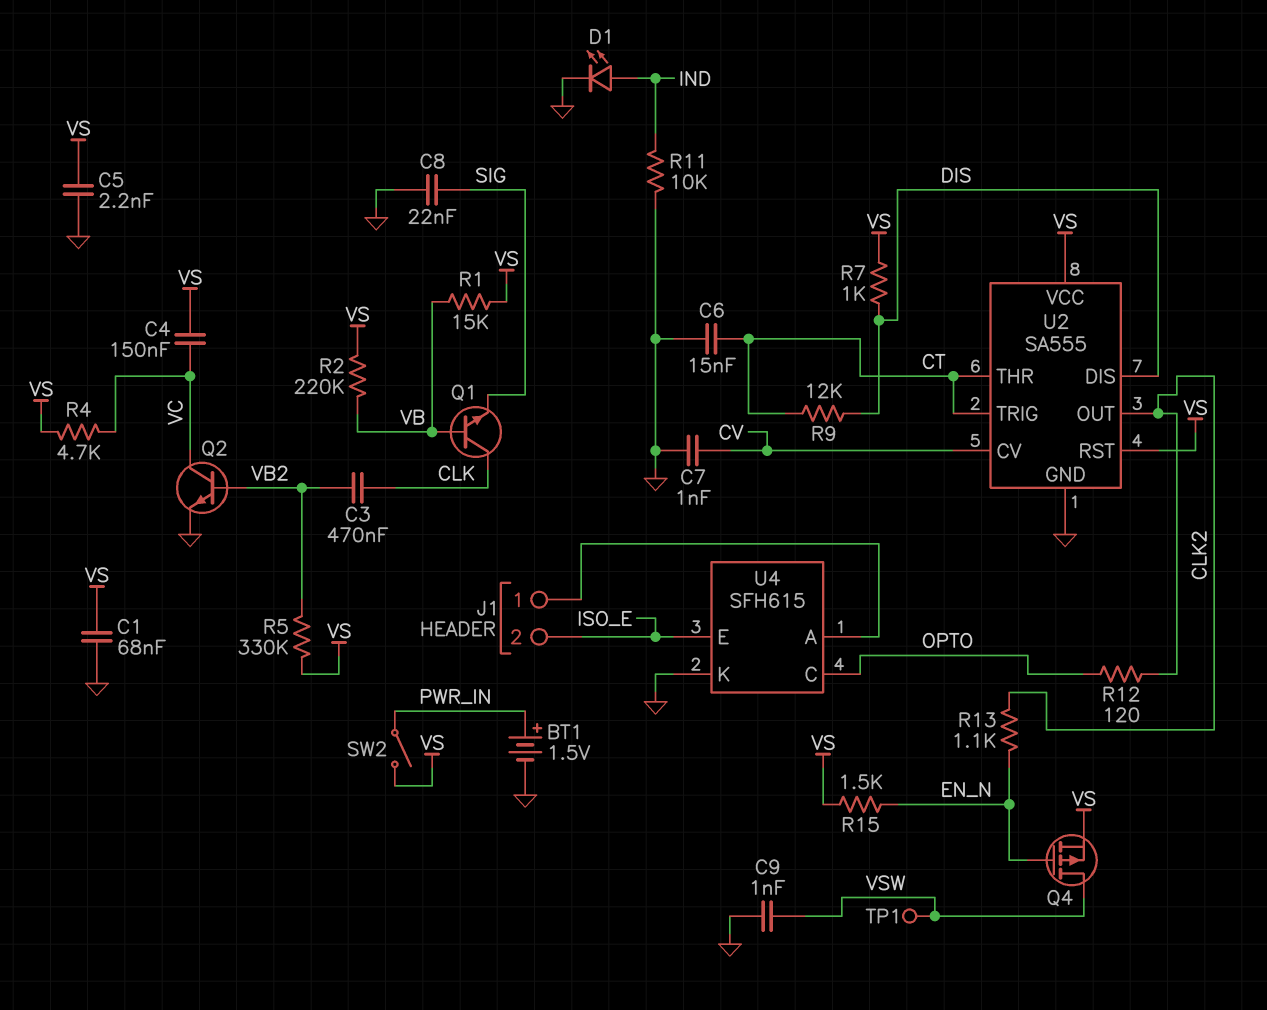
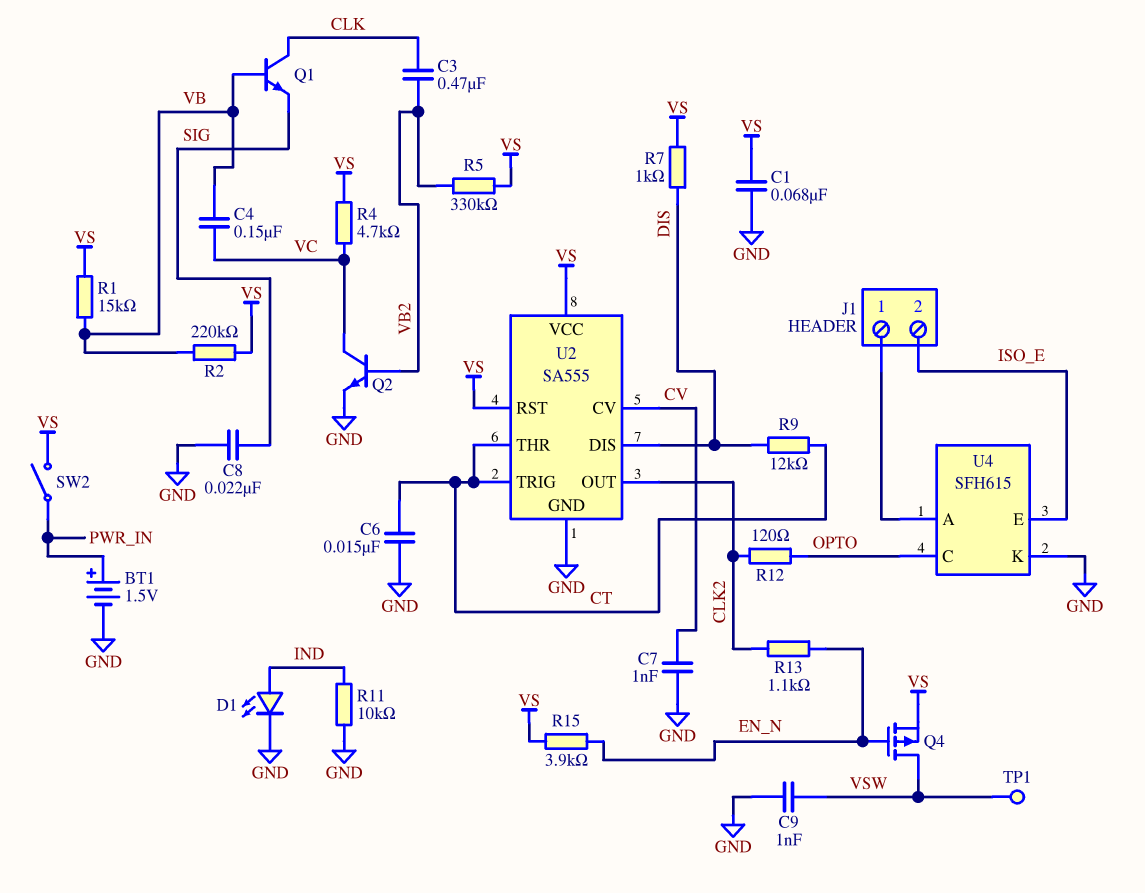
C4: 150nF (VC, VS) -> 150nF (VB, VC)
C5: 2.2nF (GND, VS) -> none
R15: 1.5k (EN_N, VS) -> 3.9k (EN_N, VS)

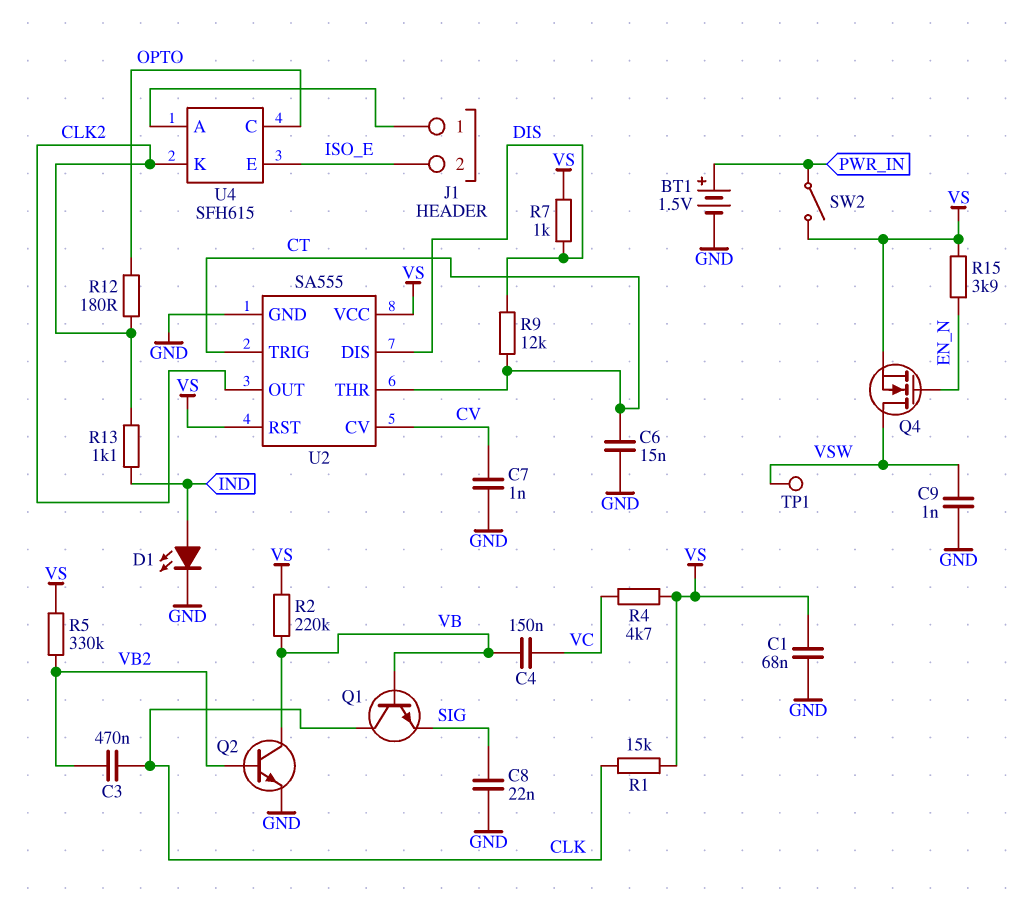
Q2: NPN (B VB2, C VC, E GND) -> NPN (B VB2, C VB, E GND)
Q4: PMOS (G EN_N, D VSW, S VS) -> NMOS (G EN_N, D VSW, S VS)
R1: 15k (VB, VS) -> 15k (CLK, VS)
R11: 10k (GND, IND) -> none
R12: 120 (CLK2, OPTO) -> 180 (CLK2, OPTO)
R13: 1.1k (CLK2, EN_N) -> 1.1k (CLK2, IND)
U4 pin K: GND -> CLK2

